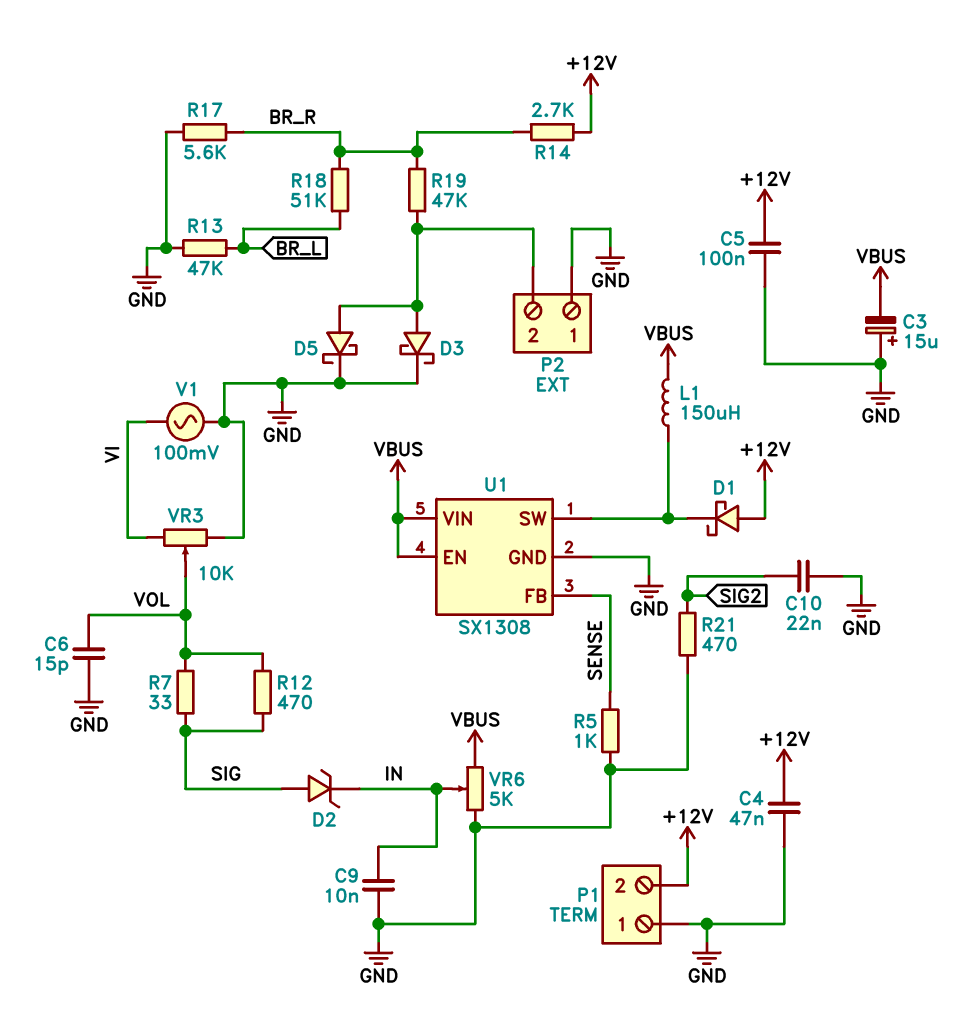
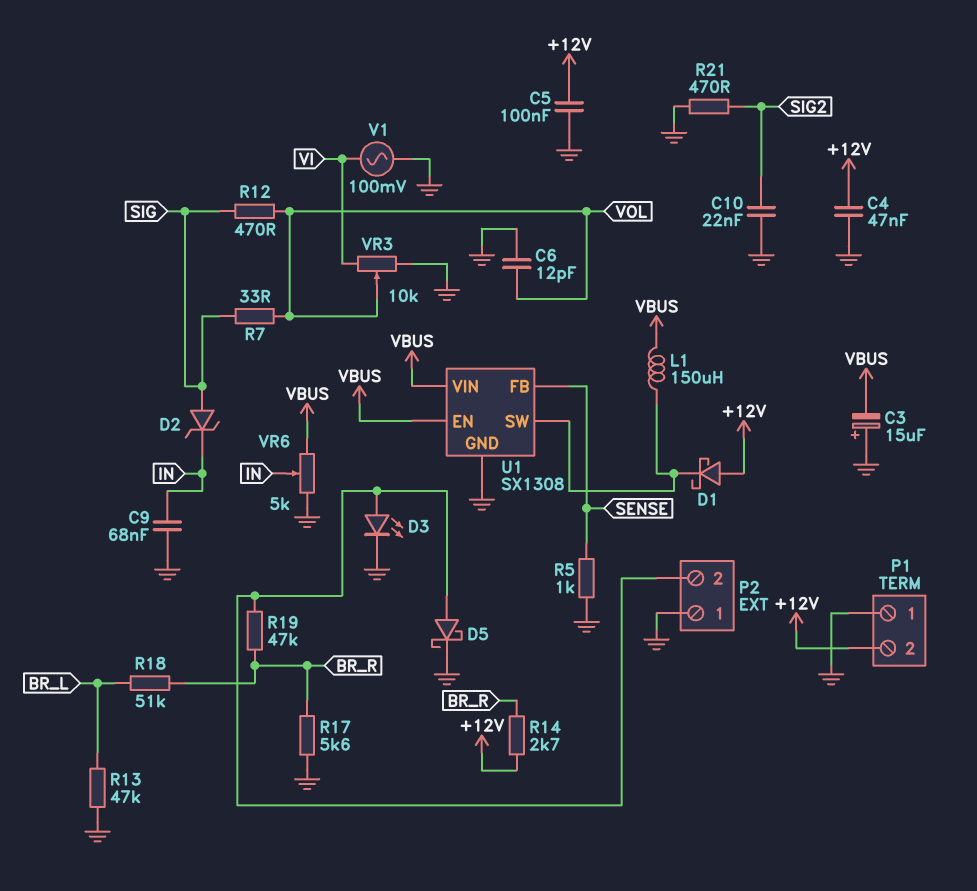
C6: 15pF (GND, VOL) -> 12pF (GND, VOL)
C9: 10nF (GND, IN) -> 68nF (GND, IN)
D3: schottky (A P2/2, K GND) -> LED (A P2/2, K GND)

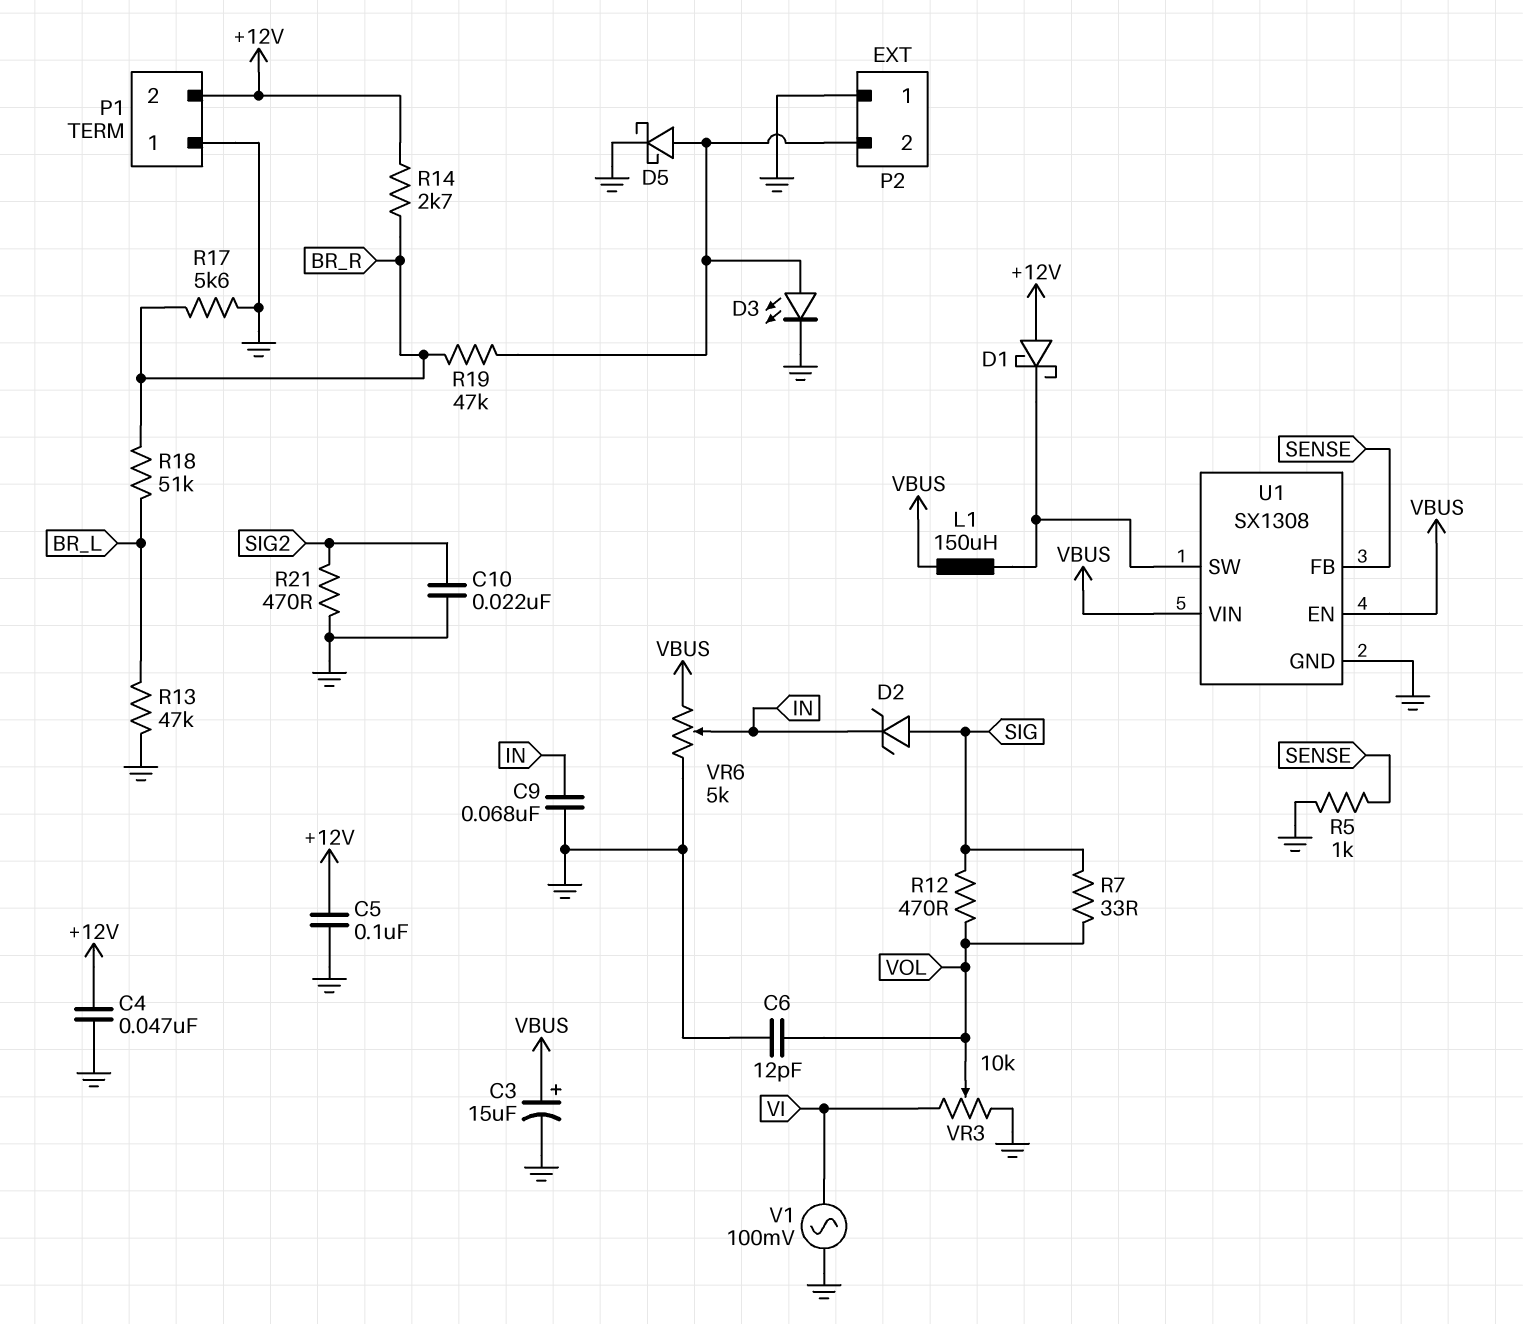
C3: 15uF (plus GND, minus VBUS) -> 15uF (plus VBUS, minus GND)

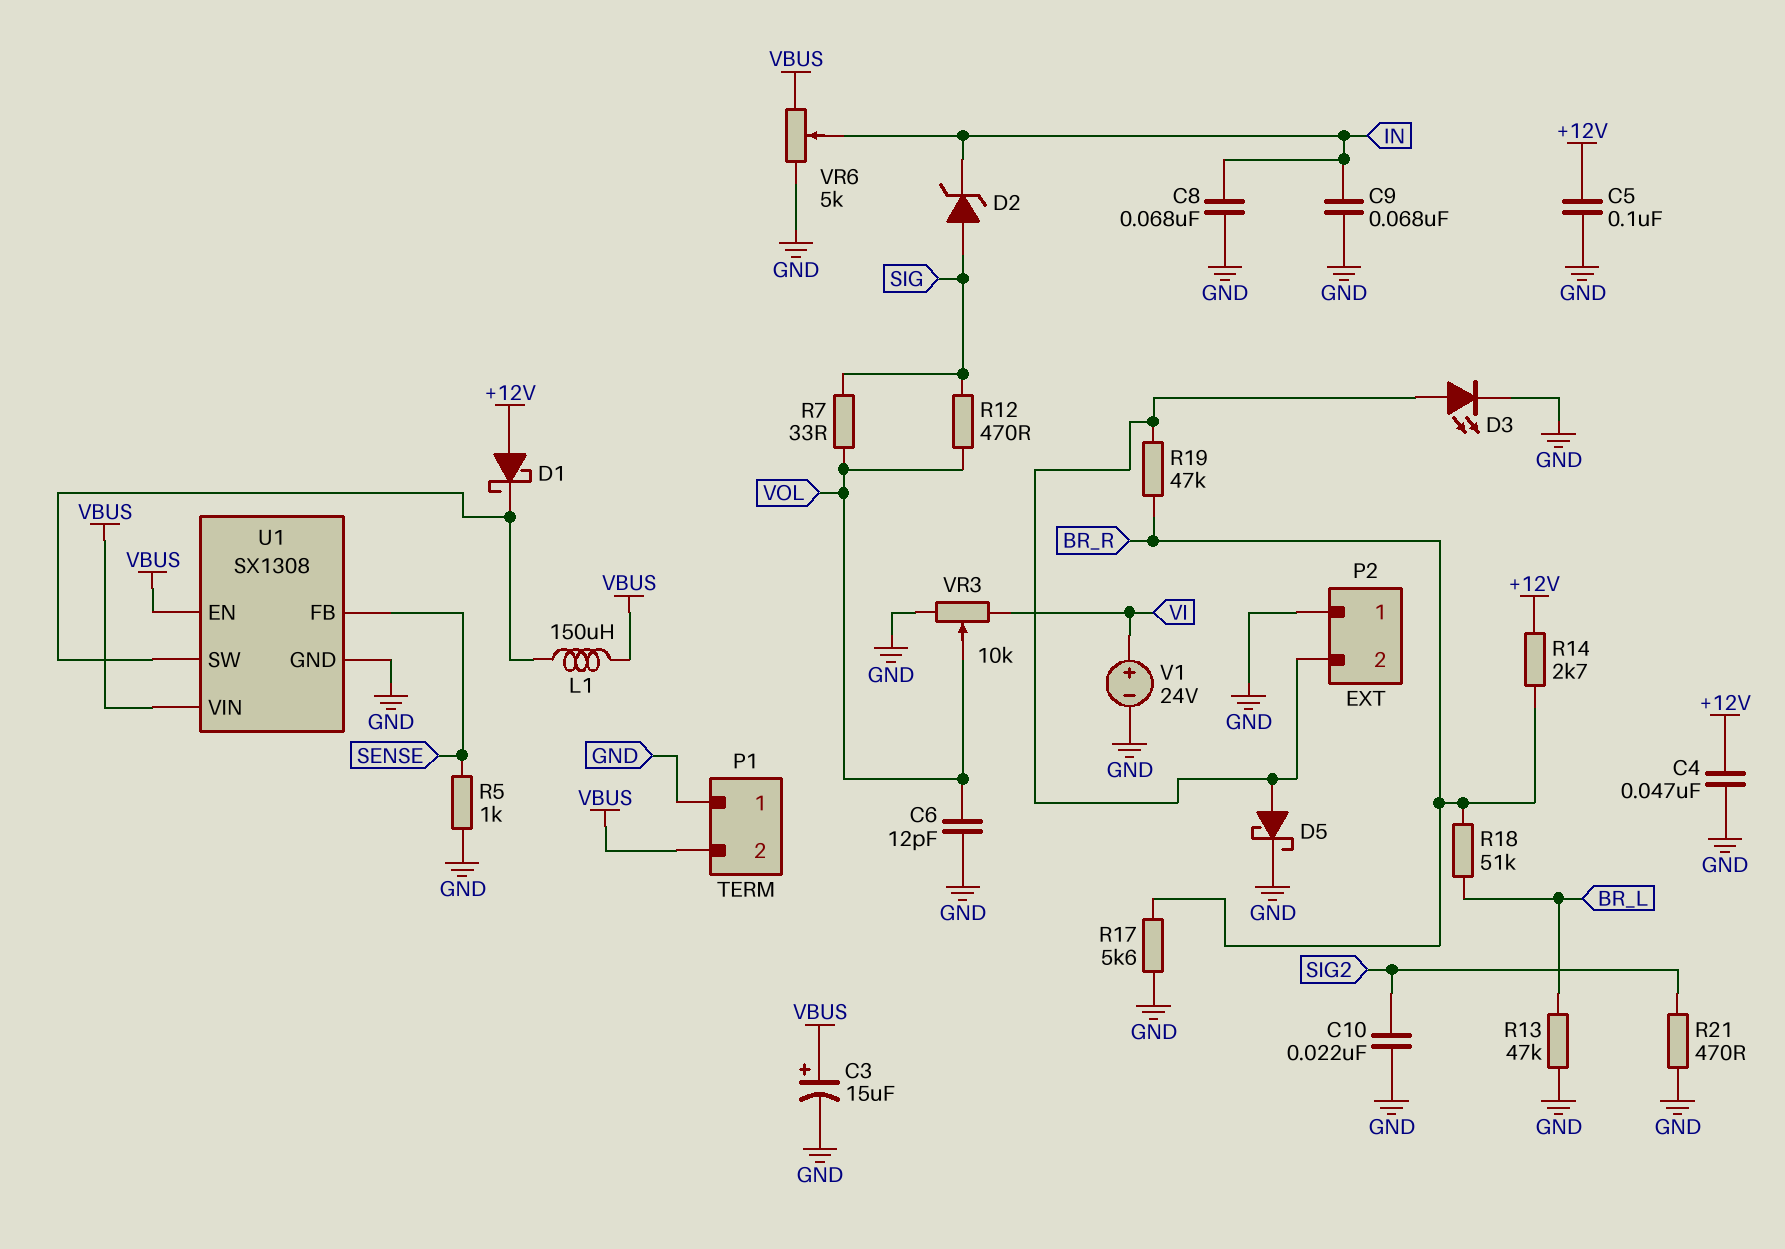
C8: none -> 68nF (GND, IN)
P1 pin 2: +12V -> VBUS
V1: AC 100mV (GND, VI) -> 24V (plus VI, minus GND)

